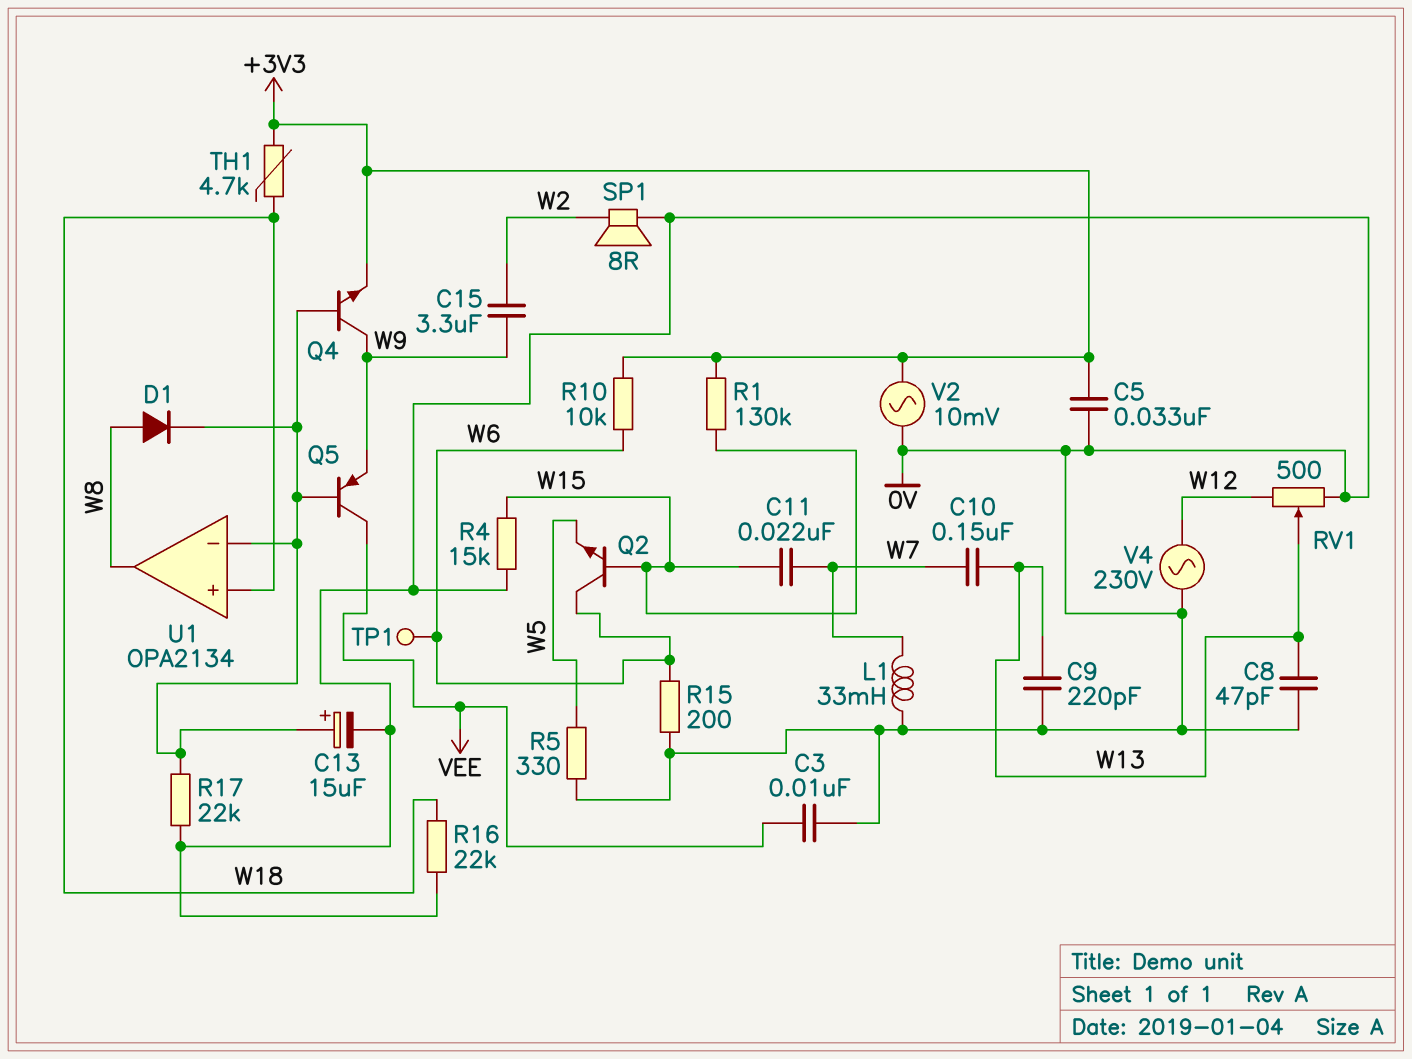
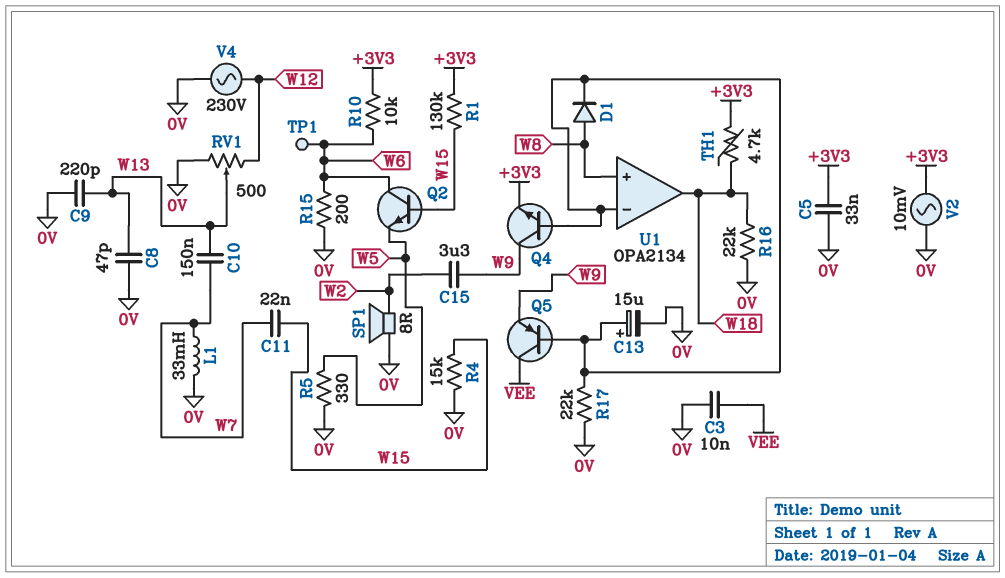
U1 pin in+: W18 -> W8
U1 pin out: W8 -> W18

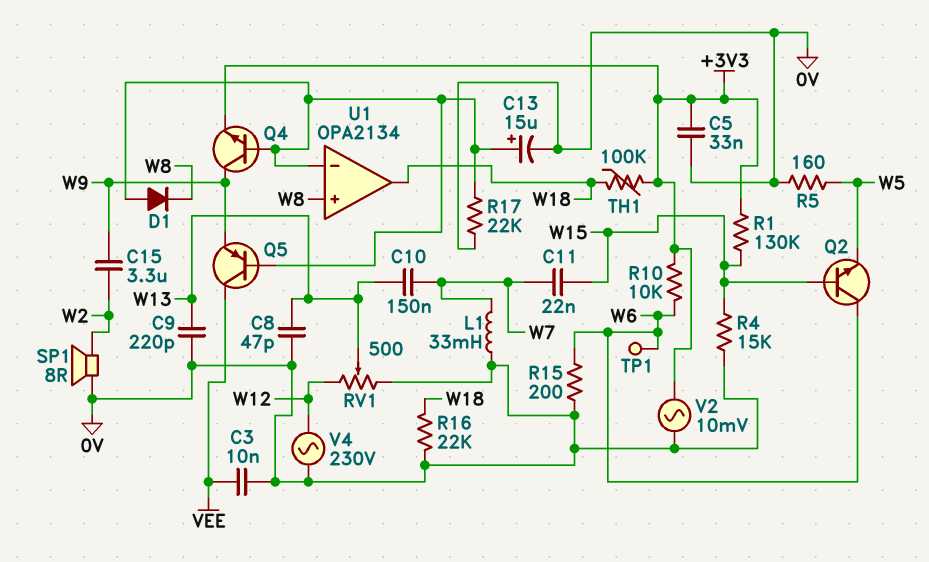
D1: diode (A W8, K U1/in-) -> diode (A U1/in-, K W8)
R5: 330 (0V, W5) -> 160 (0V, W5)
TH1: 4.7k (+3V3, W18) -> 100k (+3V3, W18)

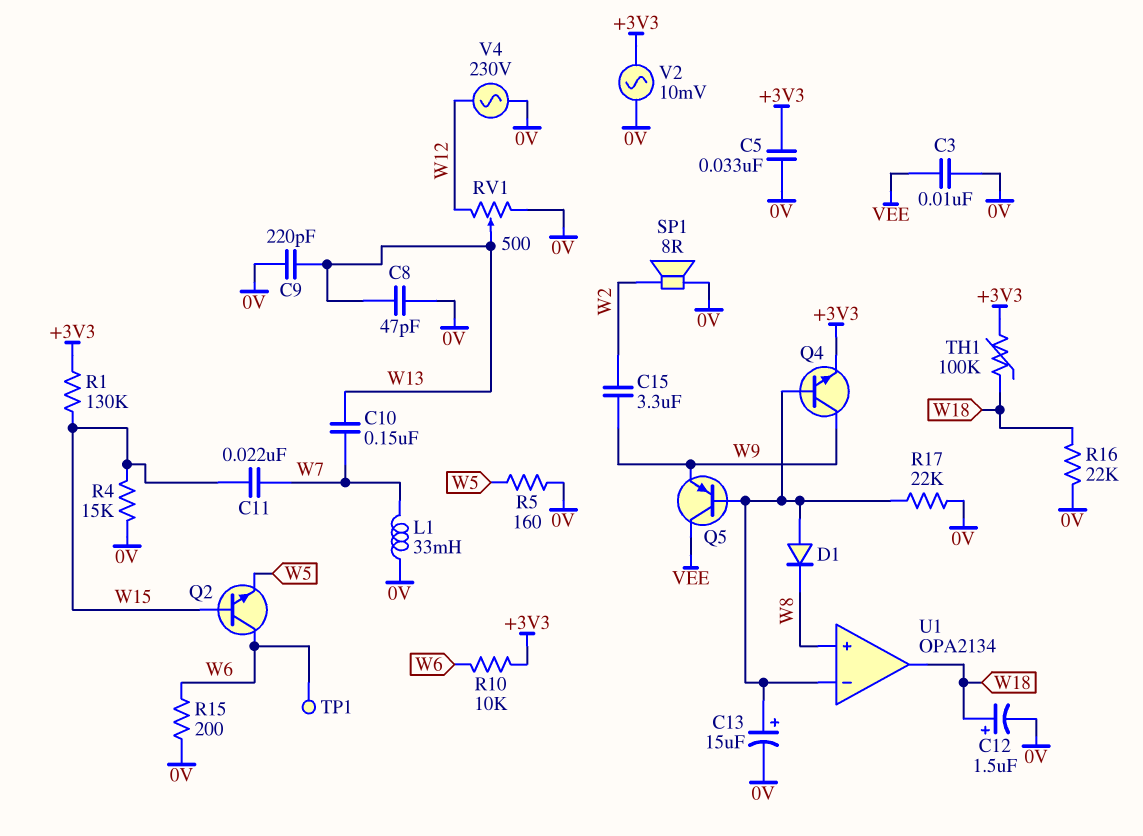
C12: none -> 1.5uF (plus W18, minus 0V)

